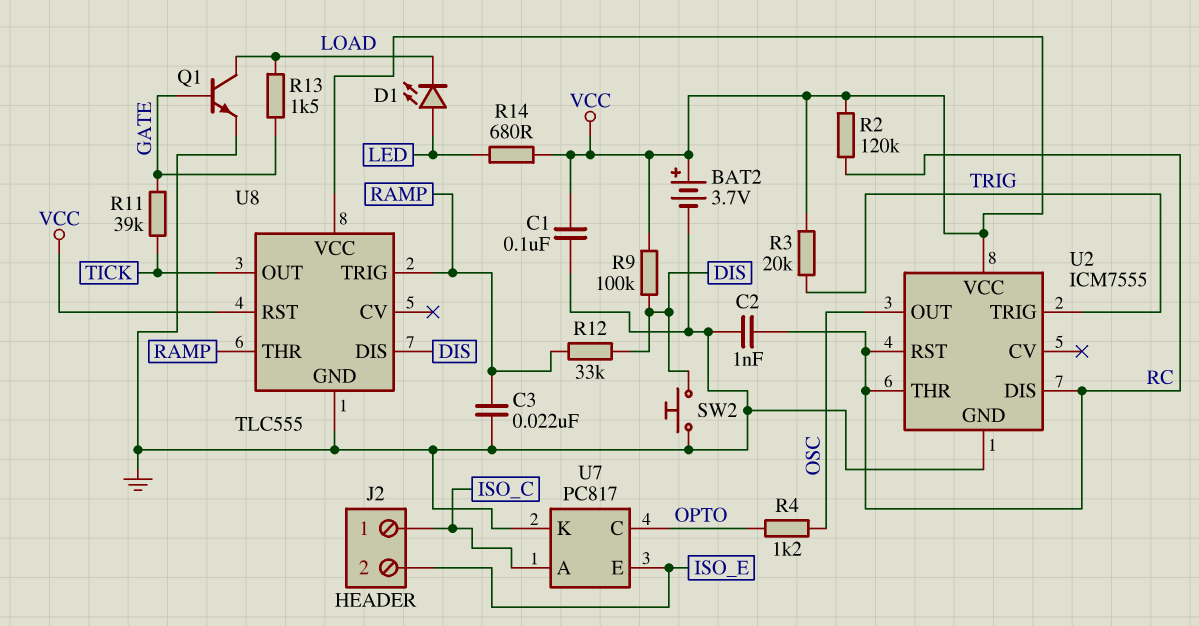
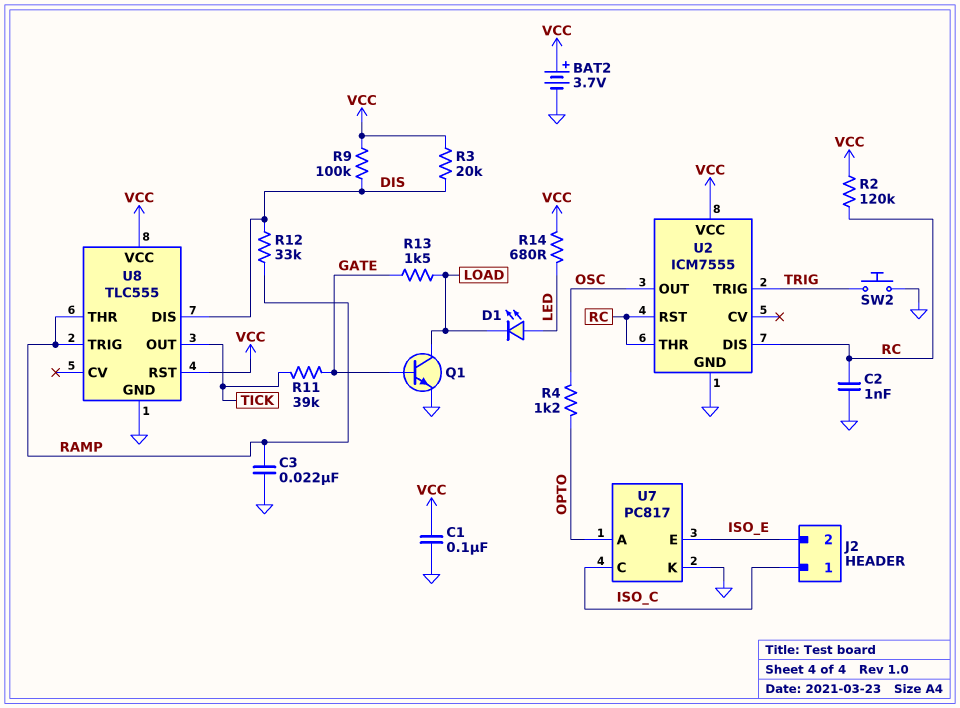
R3: 20k (TRIG, VCC) -> 20k (DIS, VCC)
SW2: button (DIS, GND) -> button (GND, TRIG)
U7 pin A: ISO_C -> OPTO
U7 pin C: OPTO -> ISO_C

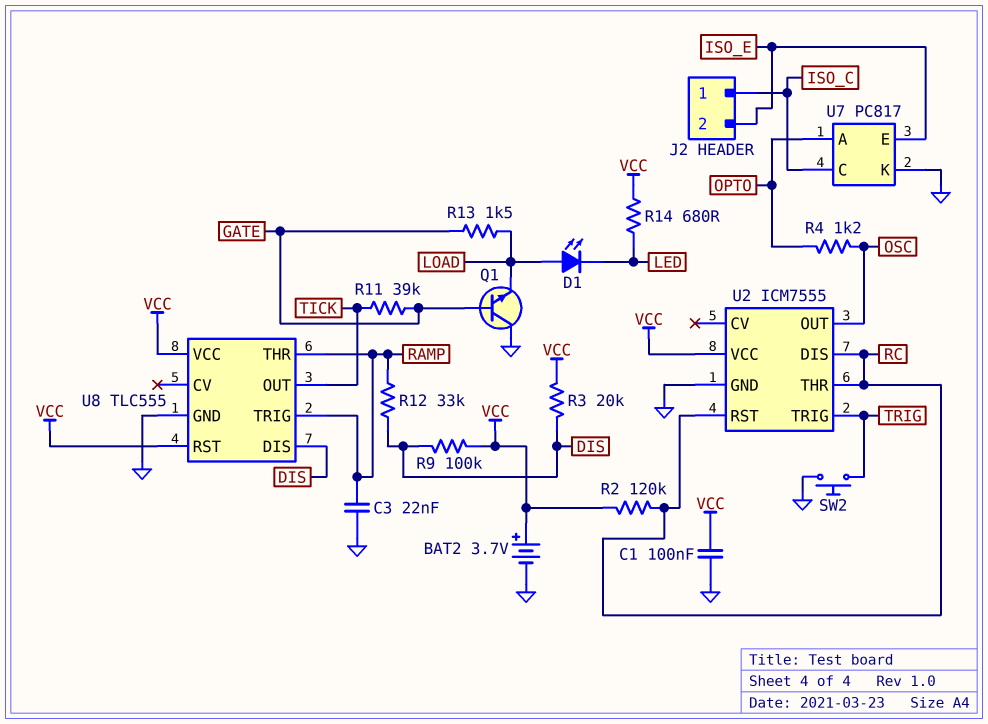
C2: 1nF (GND, RC) -> none
D1: LED (A LED, K LOAD) -> LED (A LOAD, K LED)
Q1: NPN (B GATE, C LOAD, E GND) -> NPN (B GATE, C GND, E LOAD)

